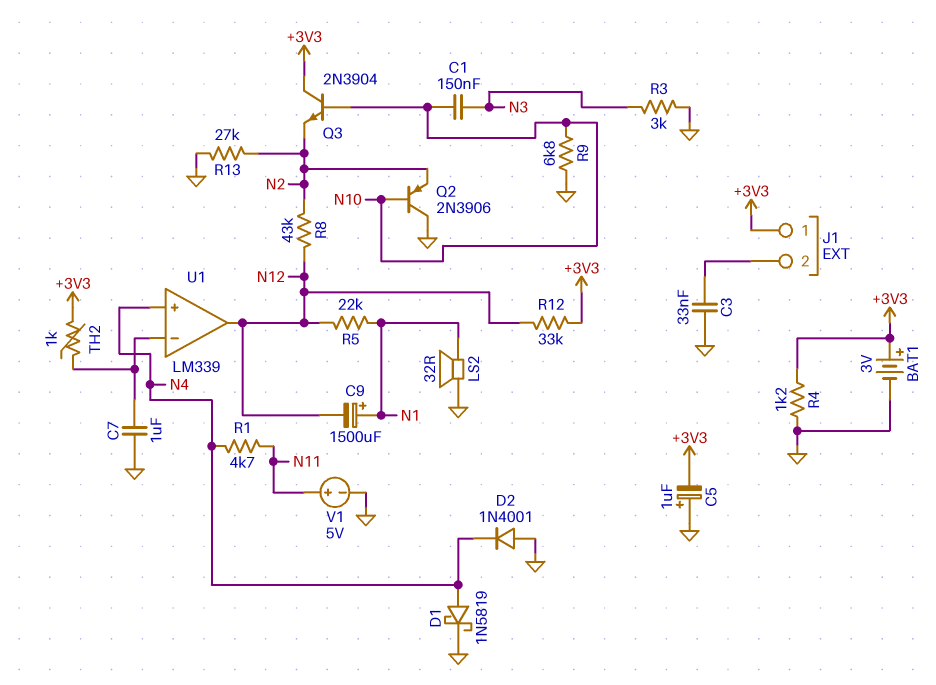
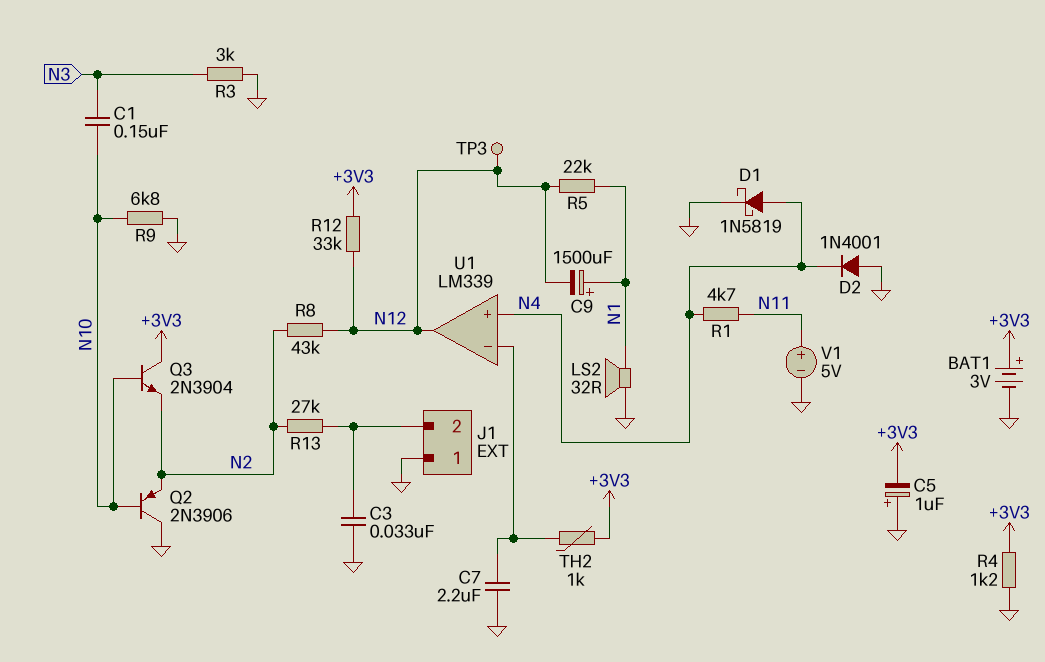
C7: 1uF (GND, U1/in-) -> 2.2uF (GND, U1/in-)
J1 pin 1: +3V3 -> GND
R13: 27k (GND, N2) -> 27k (J1/2, N2)
TP3: none -> test point (N12)

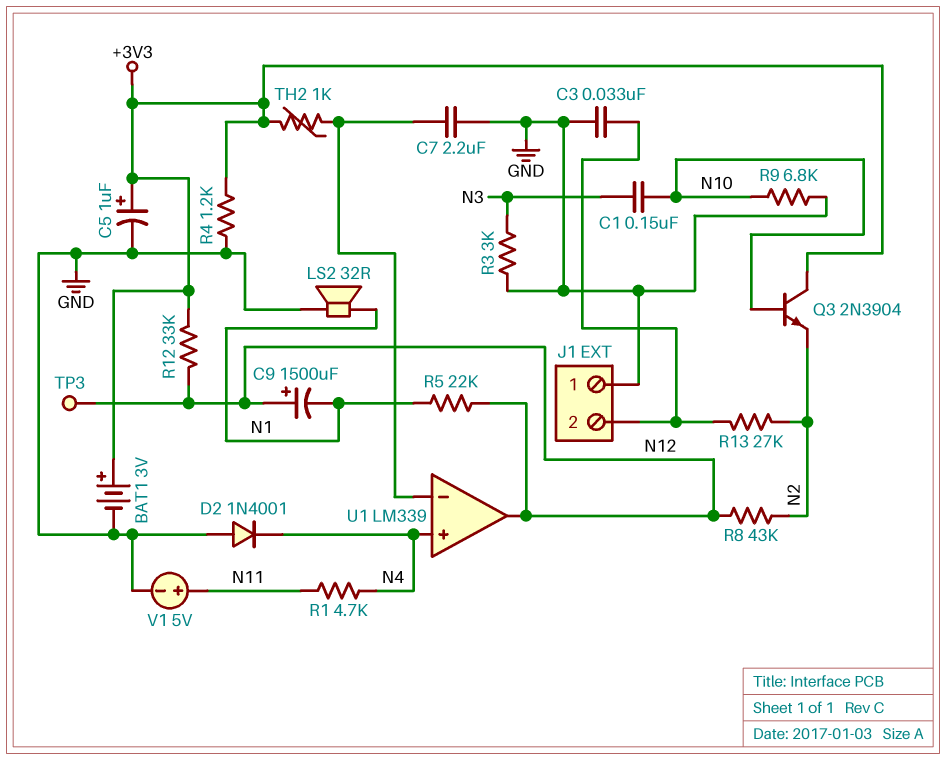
C5: 1uF (plus GND, minus +3V3) -> 1uF (plus +3V3, minus GND)
C9: 1500uF (plus N1, minus N12) -> 1500uF (plus N12, minus N1)
D1: schottky 1N5819 (A N4, K GND) -> none
Q2: PNP 2N3906 (B N10, C GND, E N2) -> none

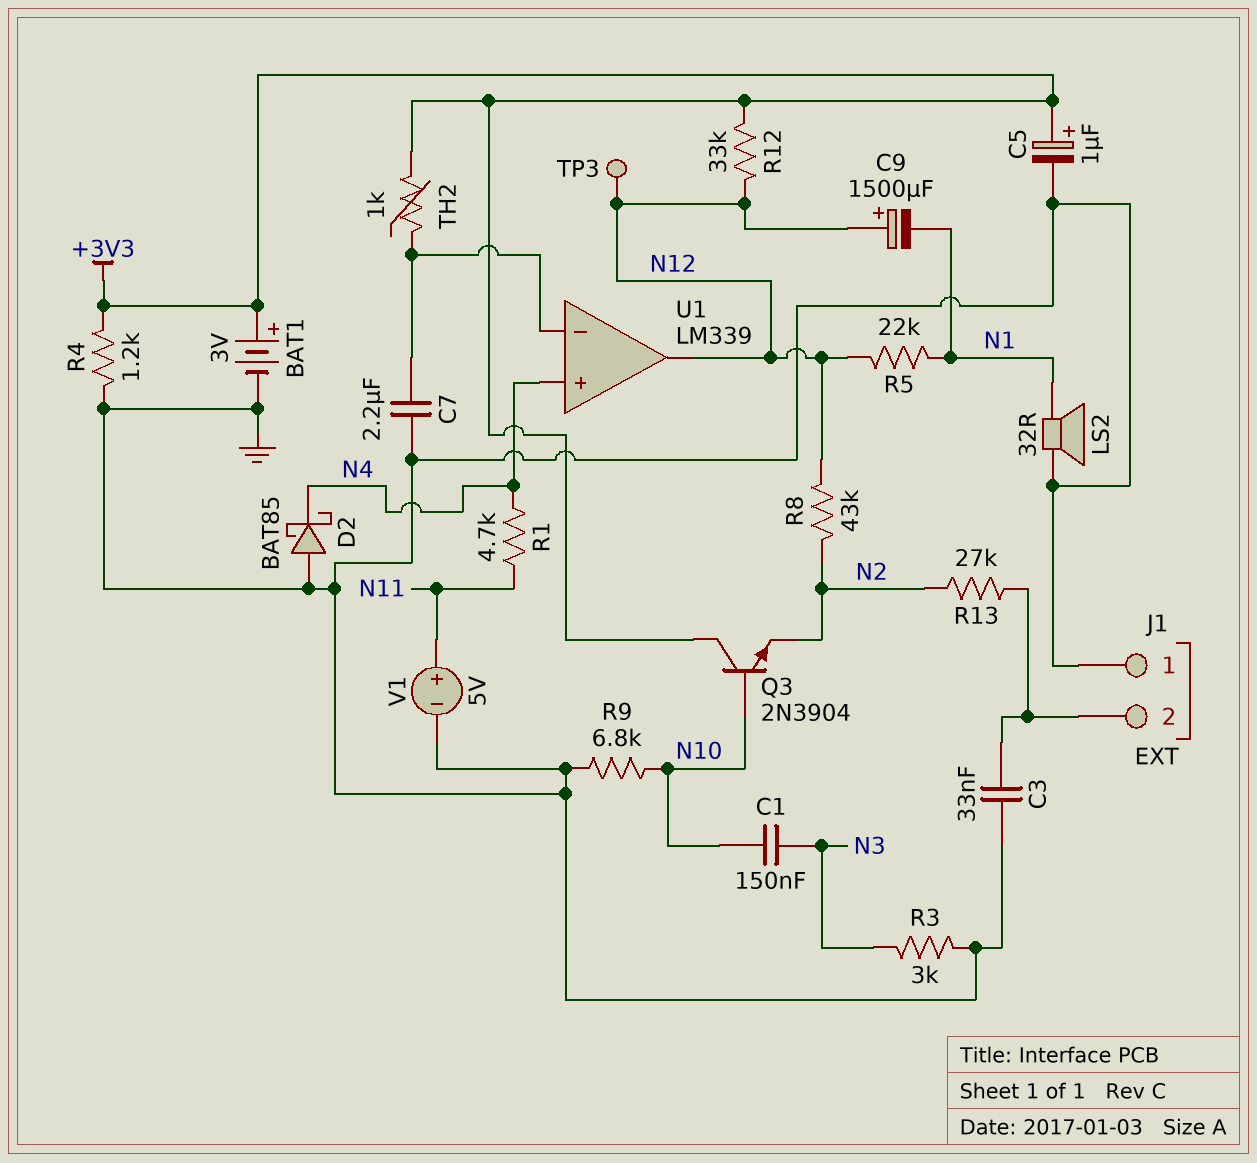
D2: diode 1N4001 (A GND, K N4) -> schottky BAT85 (A GND, K N4)

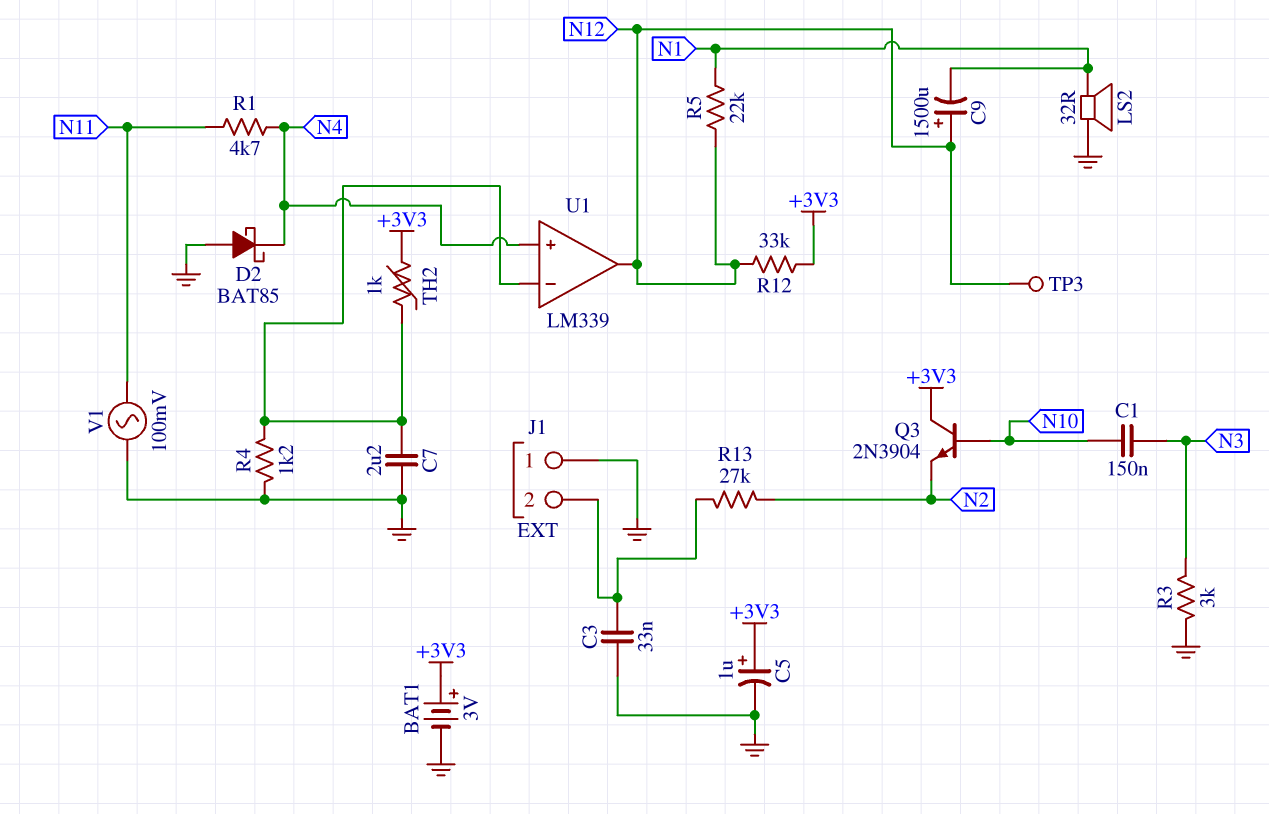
R4: 1.2k (+3V3, GND) -> 1.2k (GND, U1/in-)
R8: 43k (N2, N12) -> none
R9: 6.8k (GND, N10) -> none
V1: 5V (plus N11, minus GND) -> AC 100mV (GND, N11)

